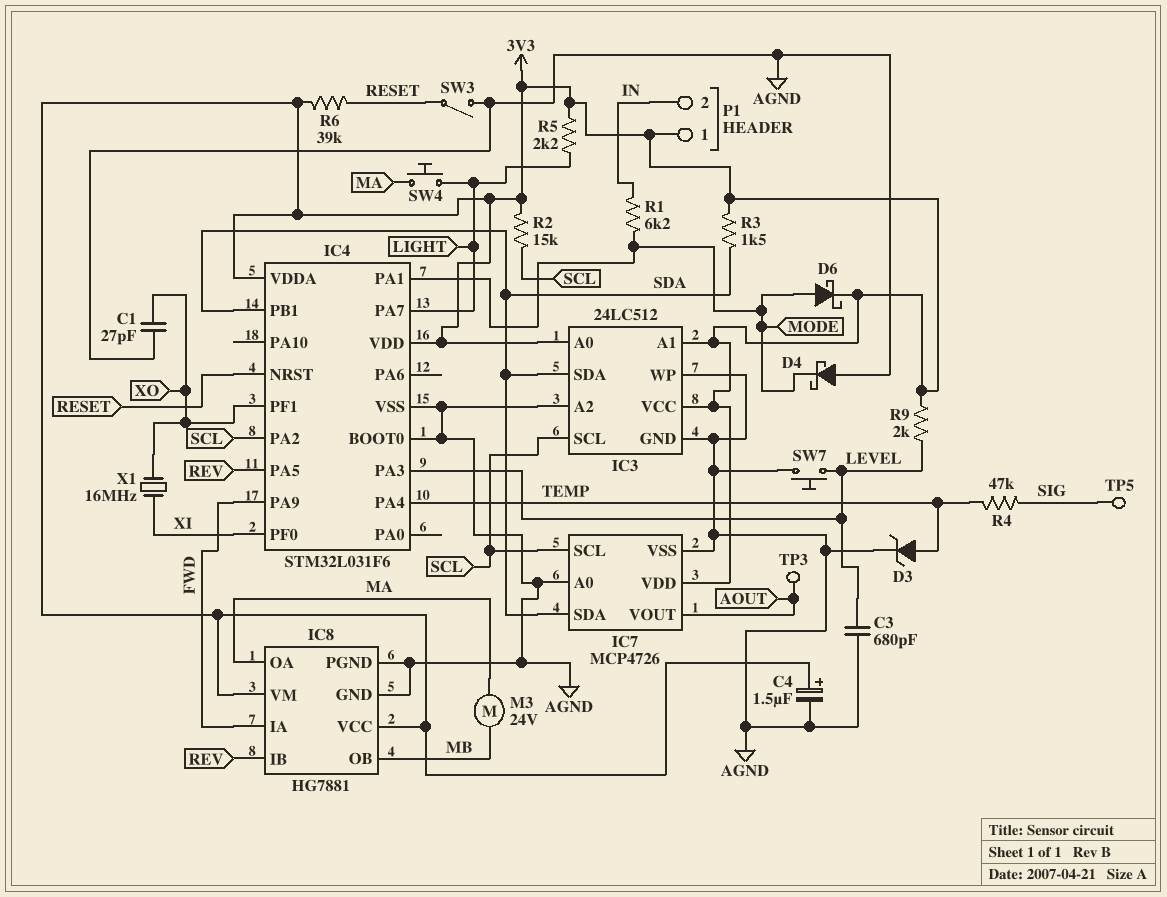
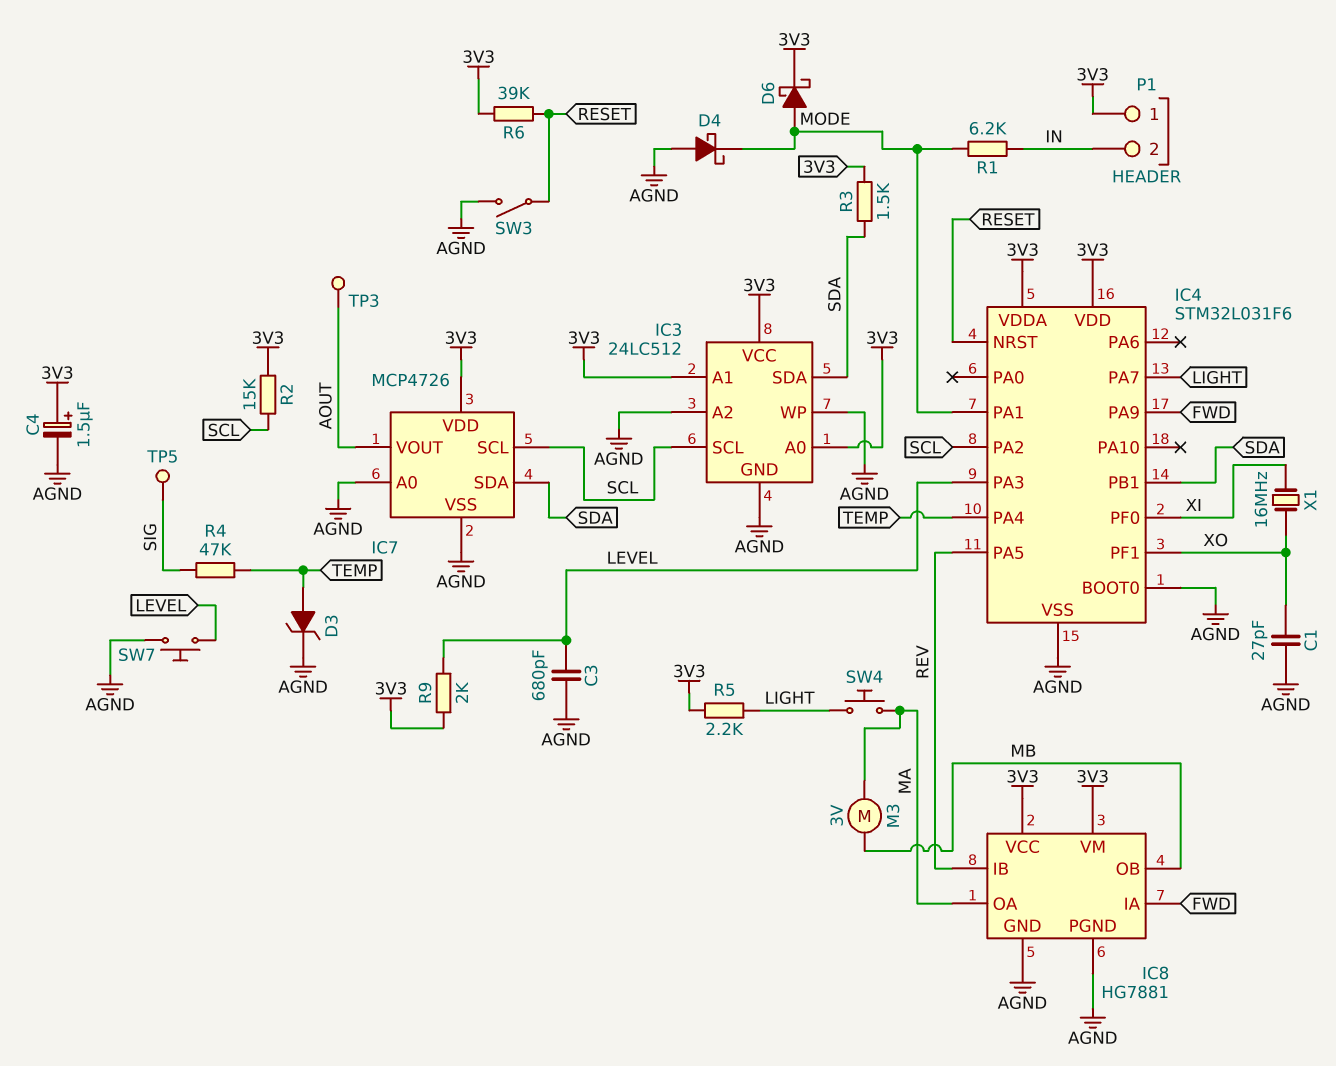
M3: motor 24V (MA, MB) -> motor 3V (MA, MB)

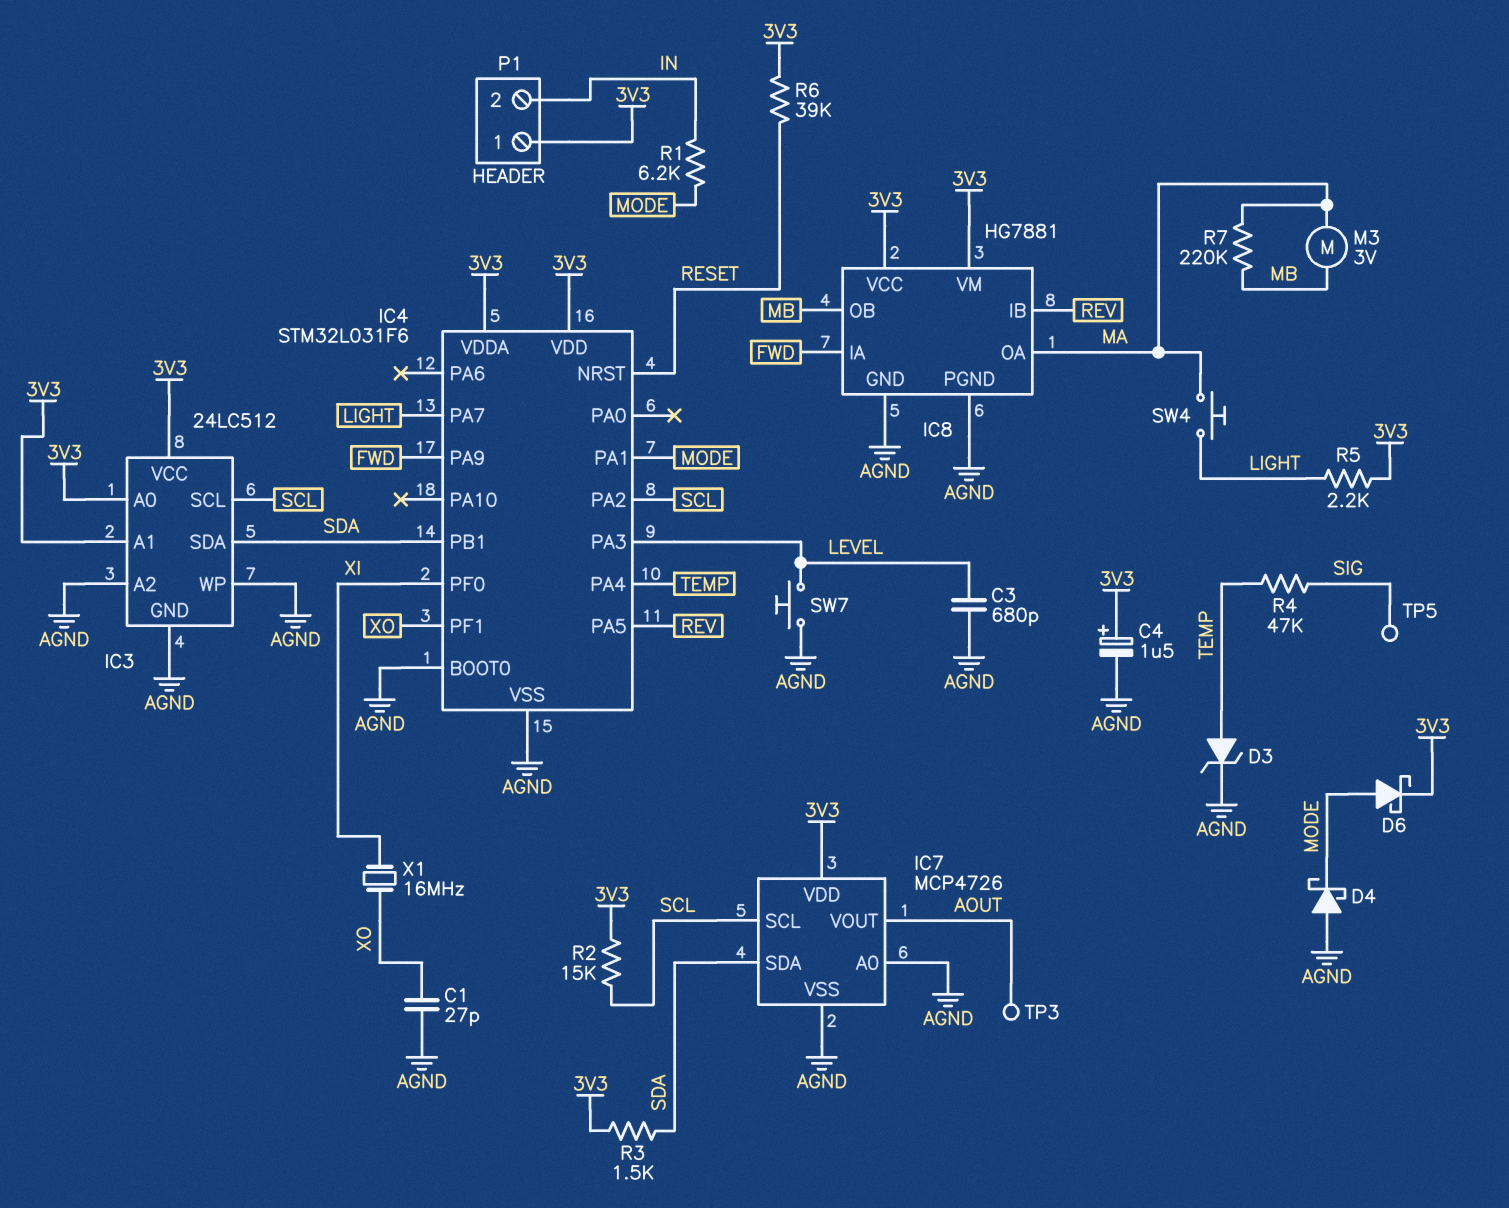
R7: none -> 220k (MA, MB)
R9: 2k (3V3, LEVEL) -> none
SW3: switch (AGND, RESET) -> none

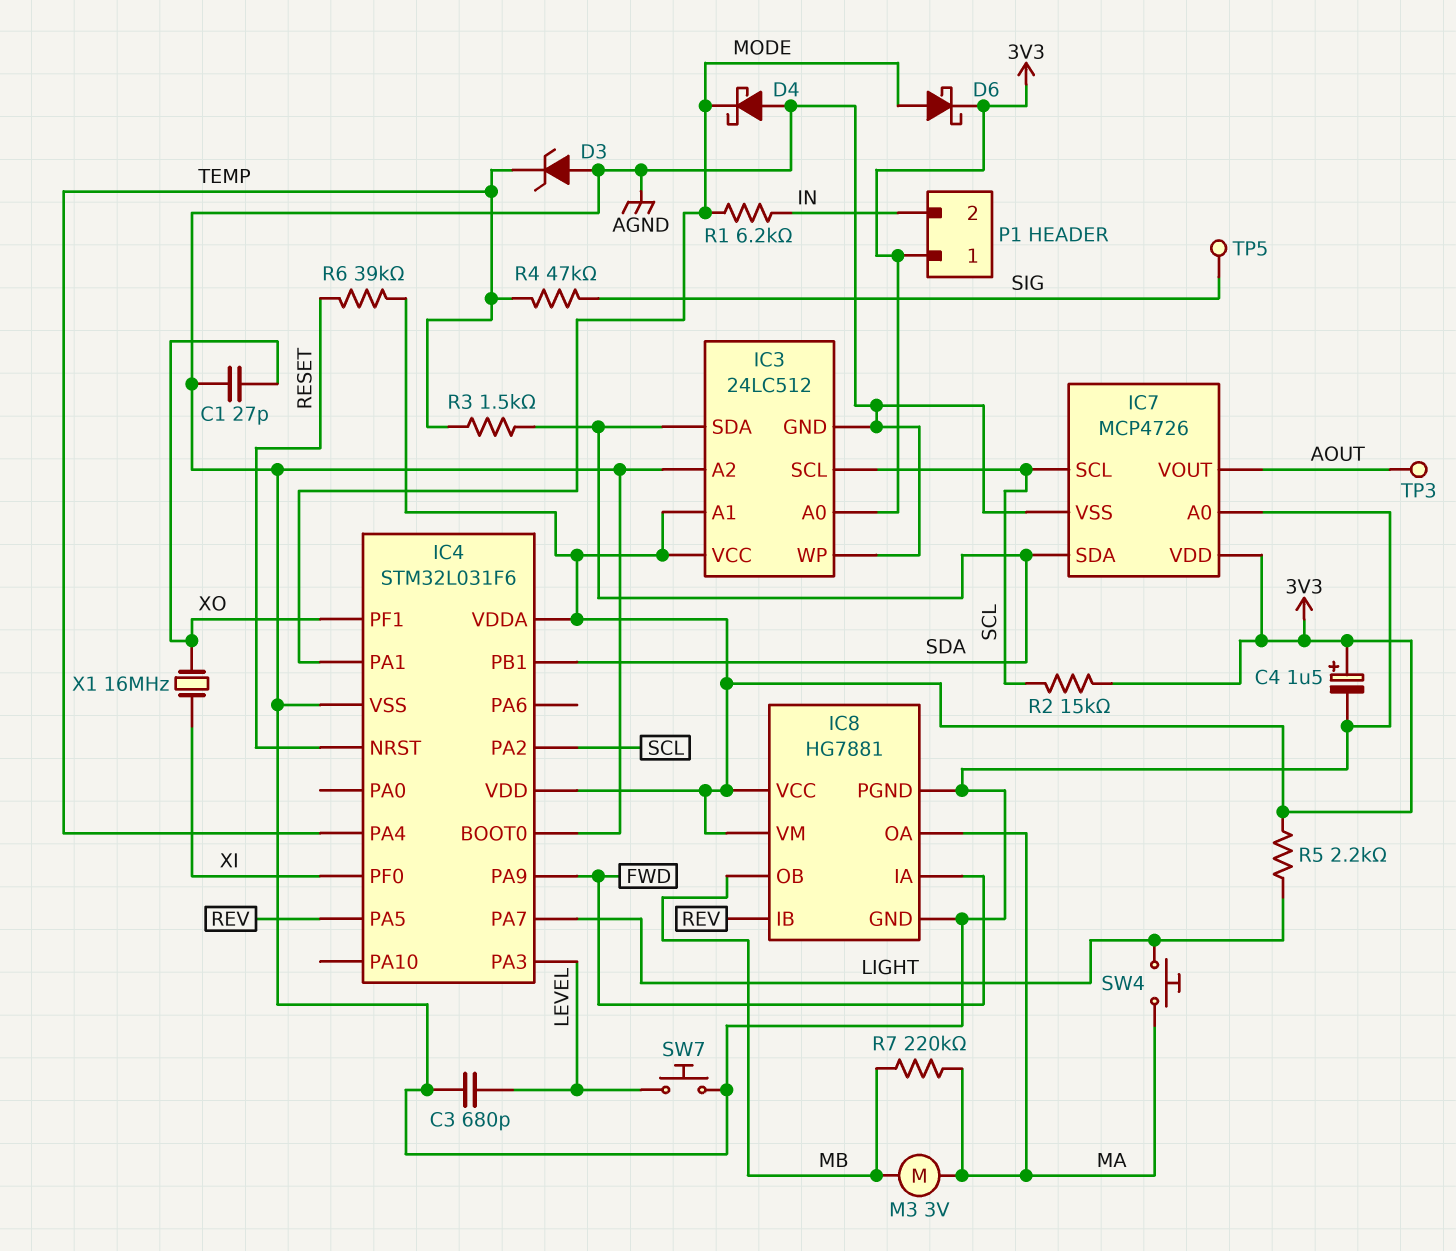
D3: zener (A TEMP, K AGND) -> zener (A AGND, K TEMP)
R3: 1.5k (3V3, SDA) -> 1.5k (SDA, TEMP)

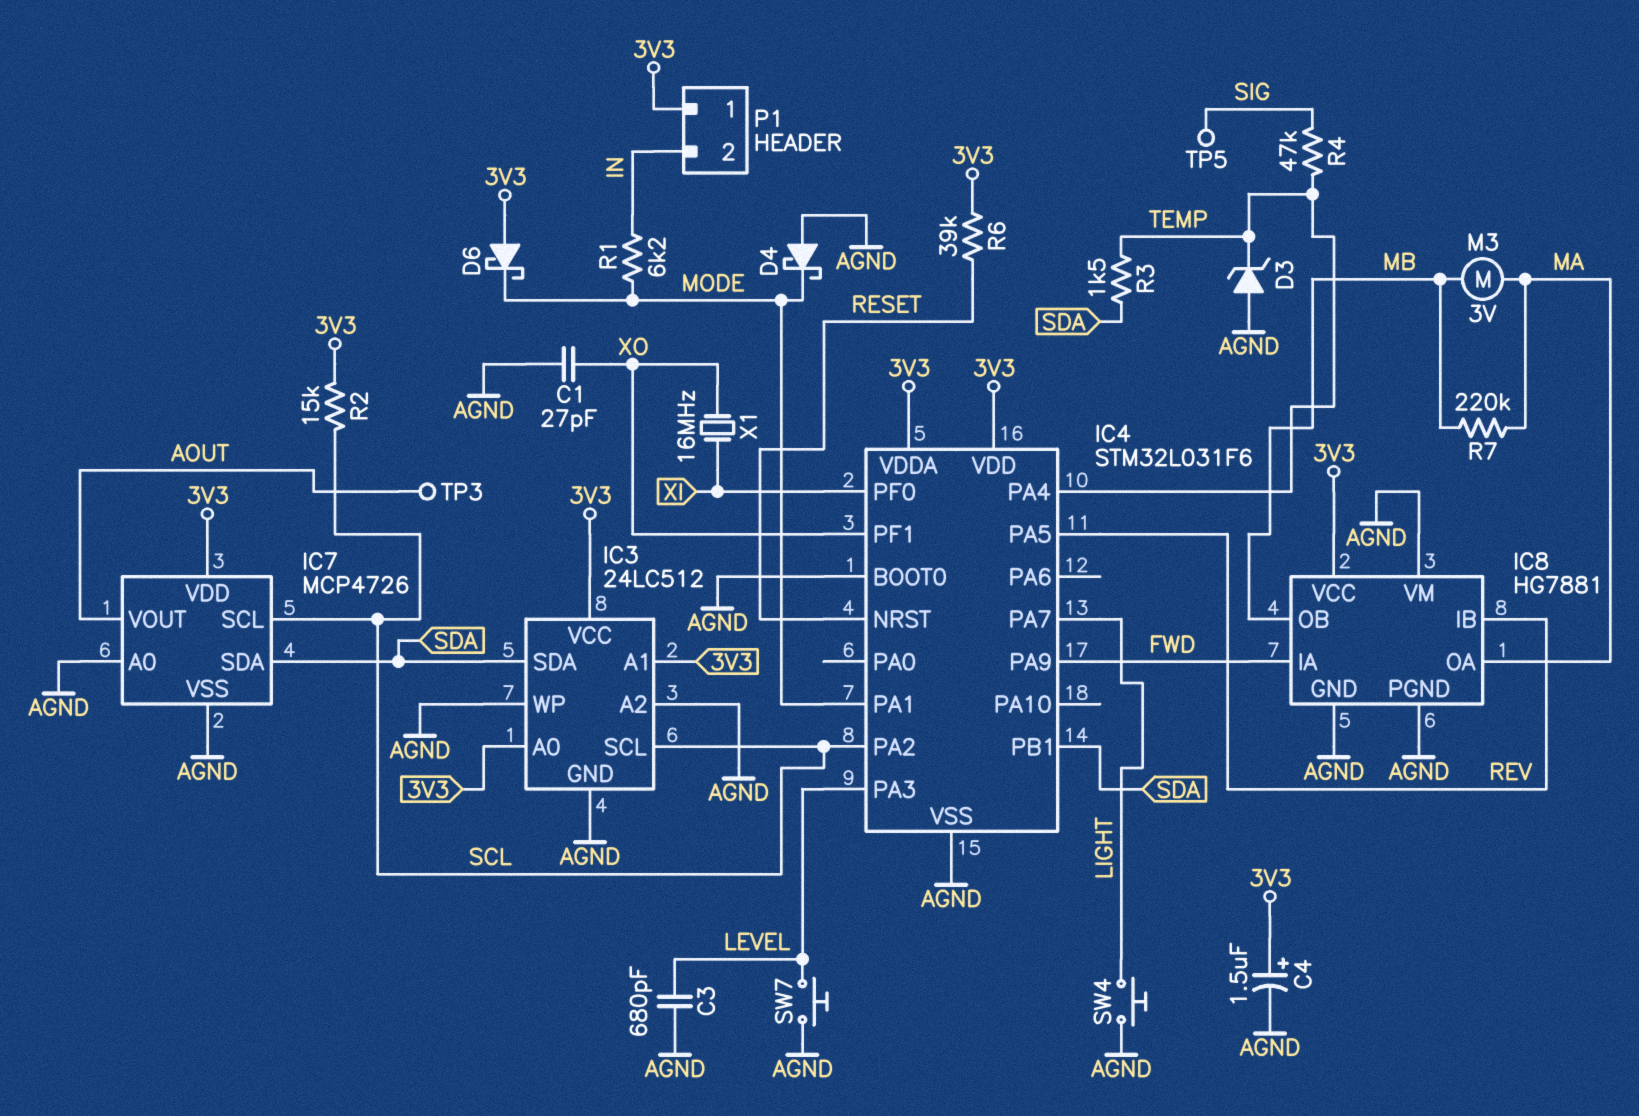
D6: schottky (A MODE, K 3V3) -> schottky (A 3V3, K MODE)
IC8 pin VM: 3V3 -> AGND
R5: 2.2k (3V3, LIGHT) -> none
SW4: button (LIGHT, MA) -> button (AGND, LIGHT)

